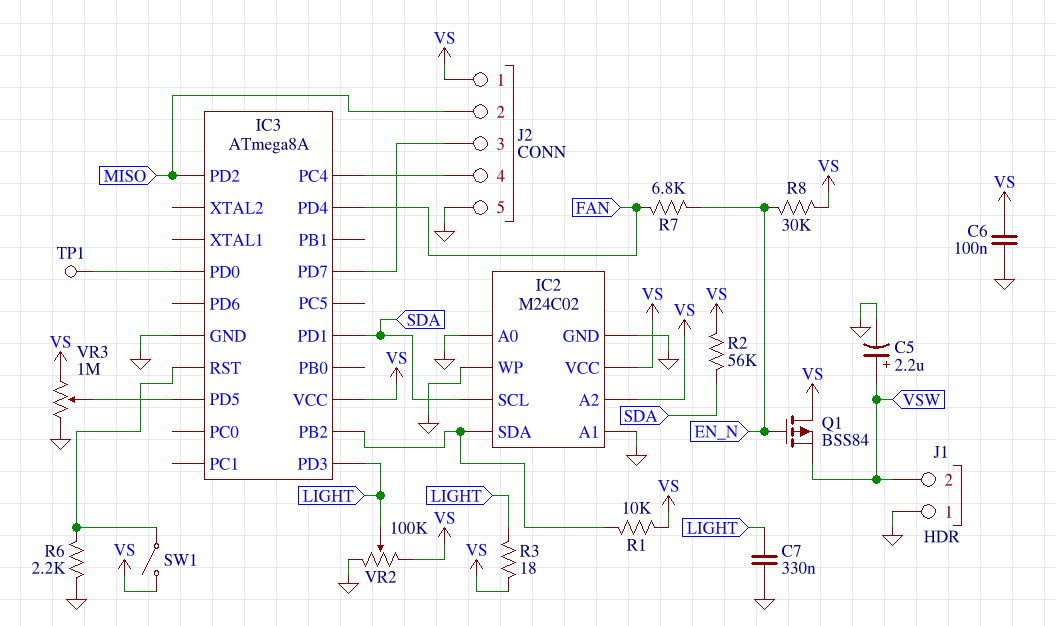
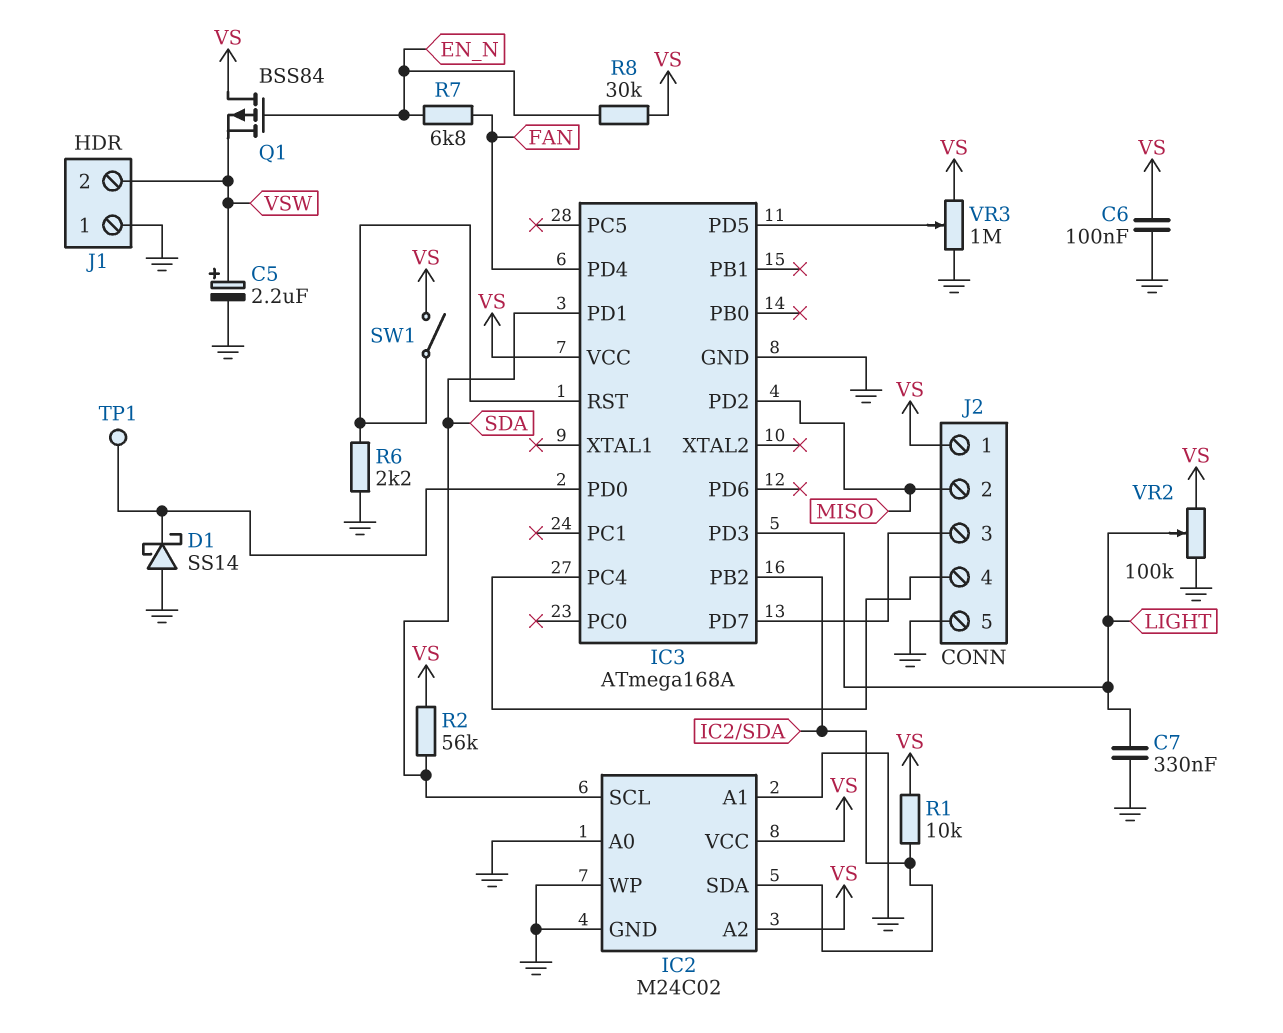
D1: none -> schottky SS14 (A GND, K IC3/PD0)
IC3: ATmega8A -> ATmega168A
R3: 18 (LIGHT, VS) -> none

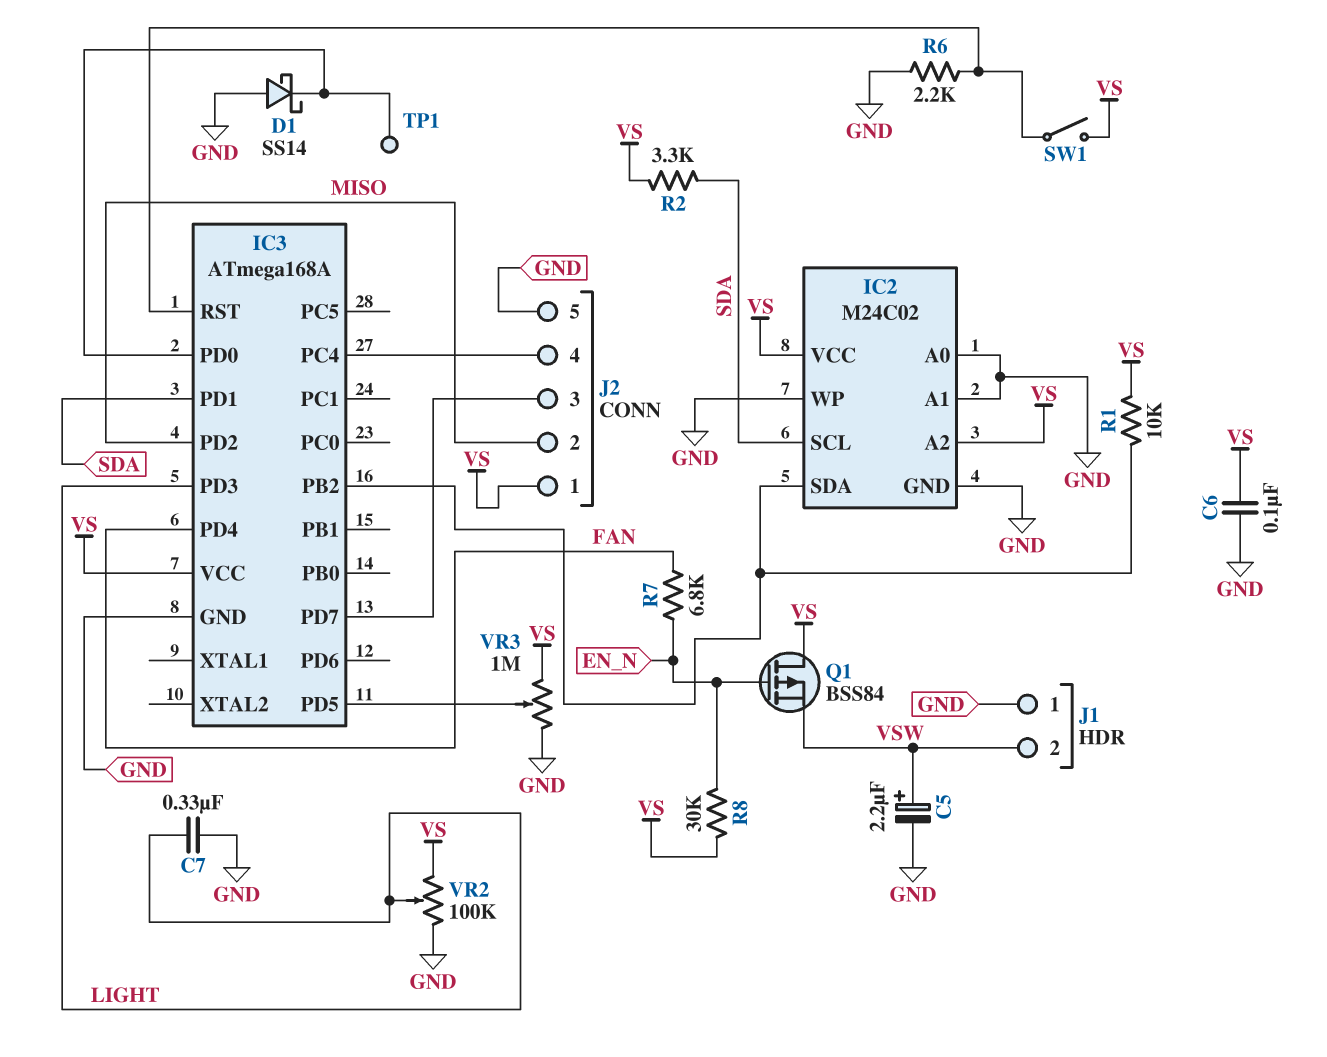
R2: 56k (SDA, VS) -> 3.3k (SDA, VS)

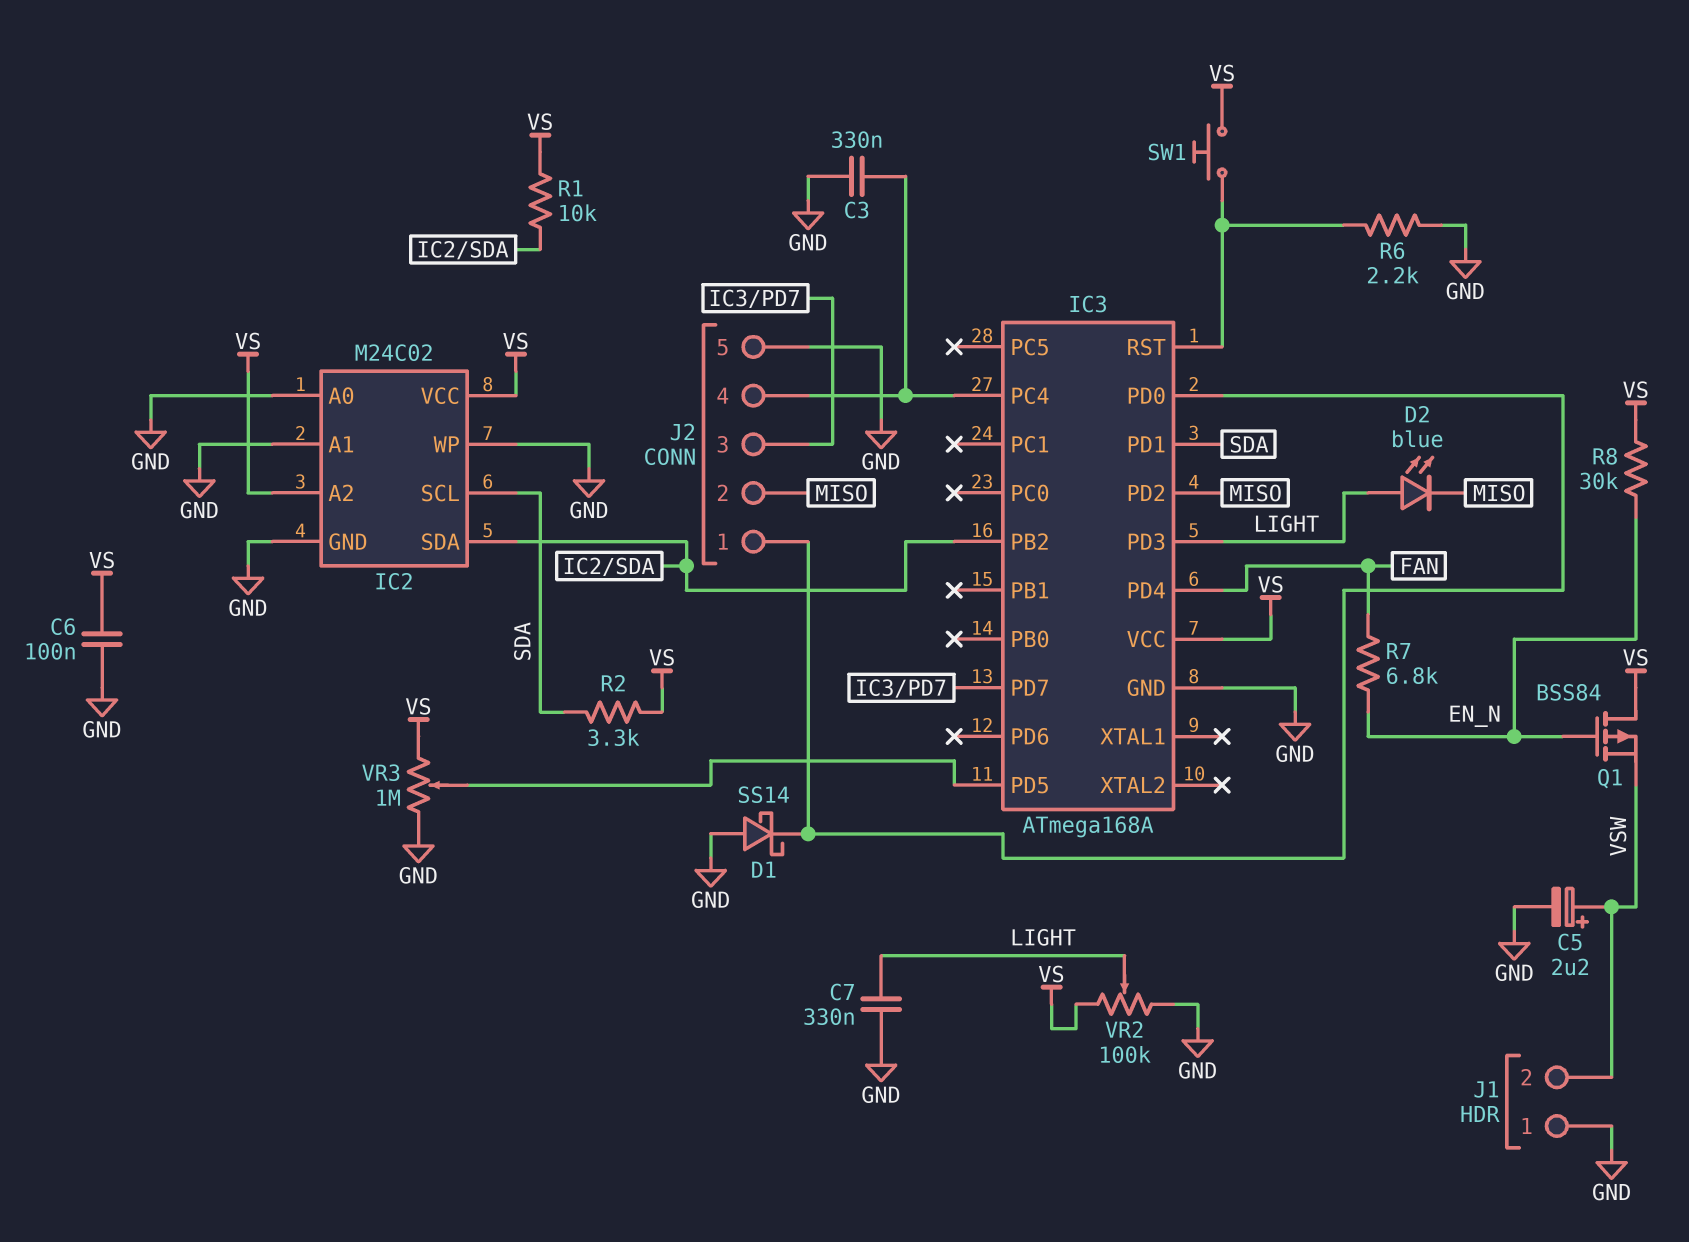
C3: none -> 330nF (GND, IC3/PC4)
D2: none -> LED blue (A LIGHT, K MISO)
J2 pin 1: VS -> IC3/PD0
SW1: switch (IC3/RST, VS) -> button (IC3/RST, VS)
TP1: test point (IC3/PD0) -> none

